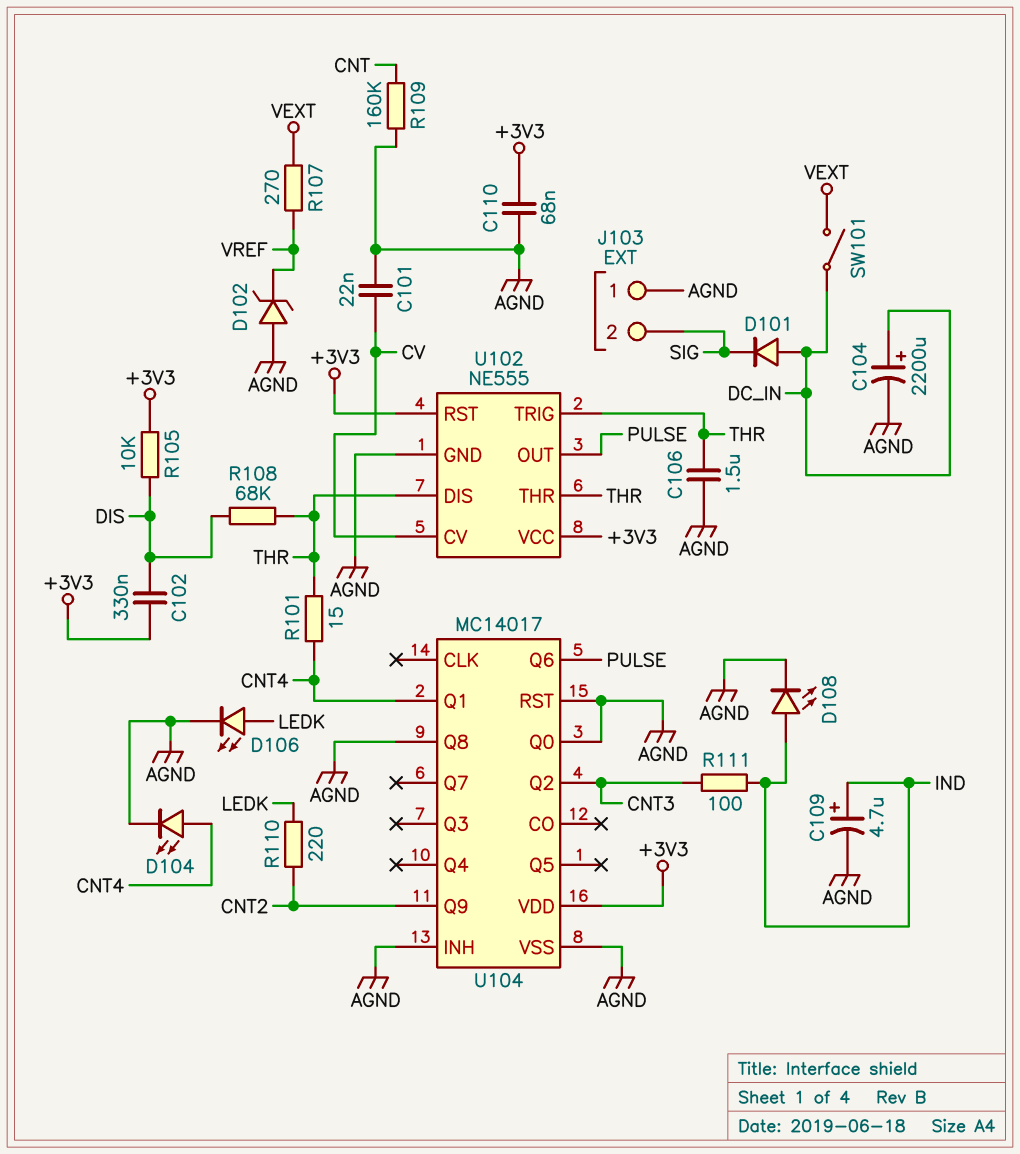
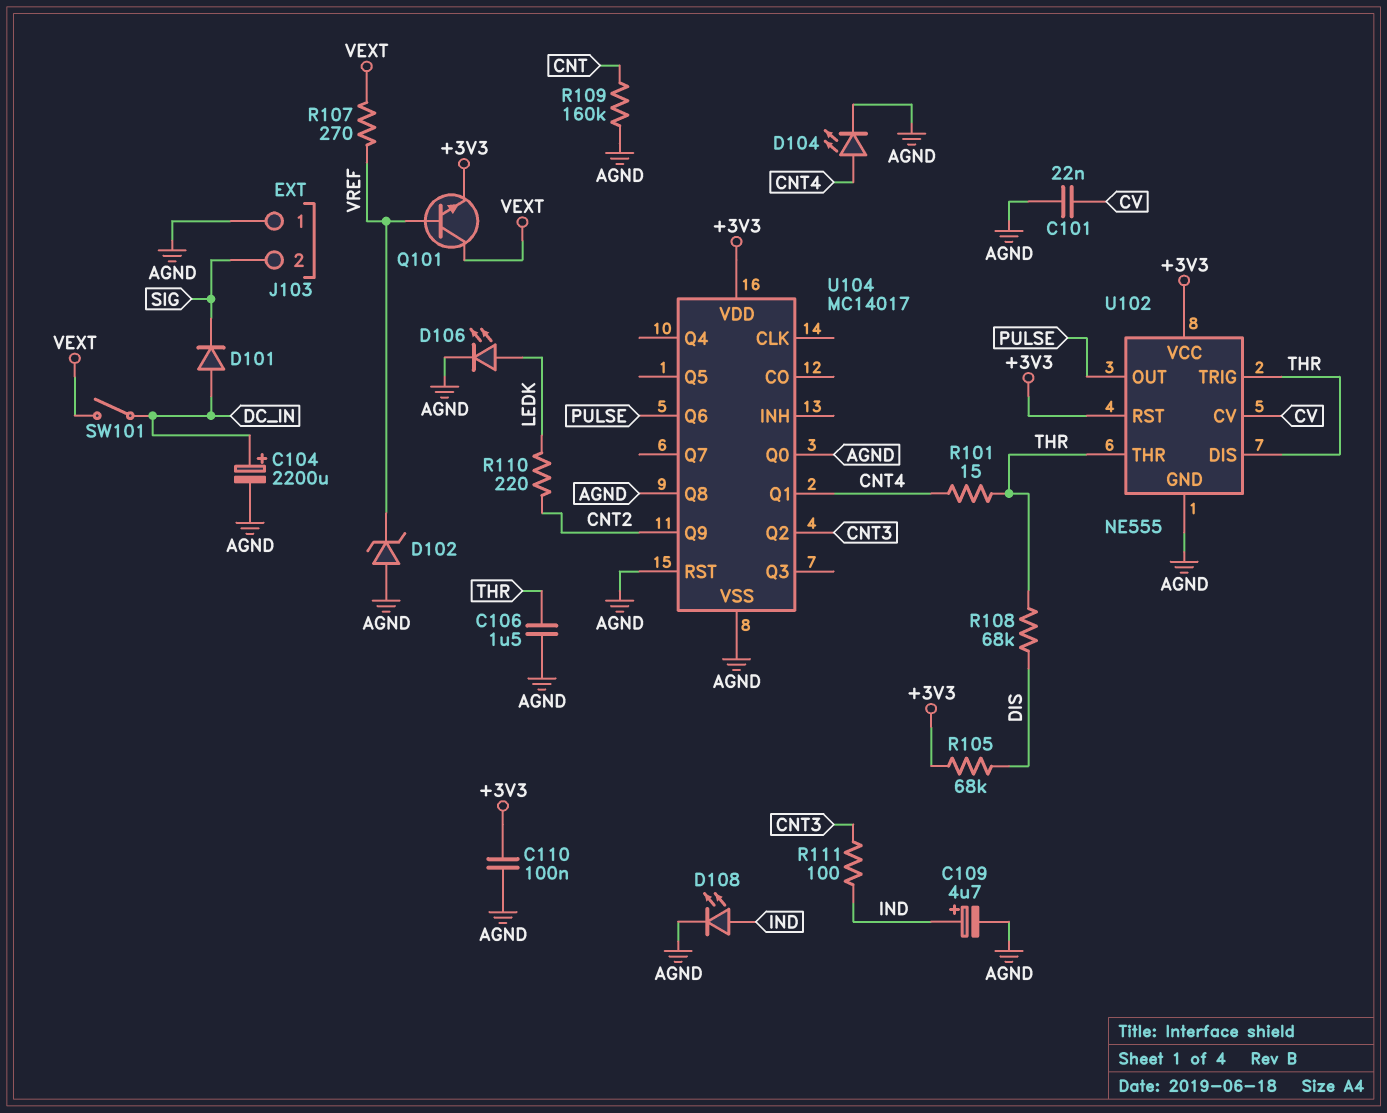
C102: 330nF (+3V3, DIS) -> none
C110: 68nF (+3V3, AGND) -> 100nF (+3V3, AGND)
Q101: none -> NPN (B VREF, C VEXT, E +3V3)
R105: 10k (+3V3, DIS) -> 68k (+3V3, DIS)
U104 pin INH: AGND -> none

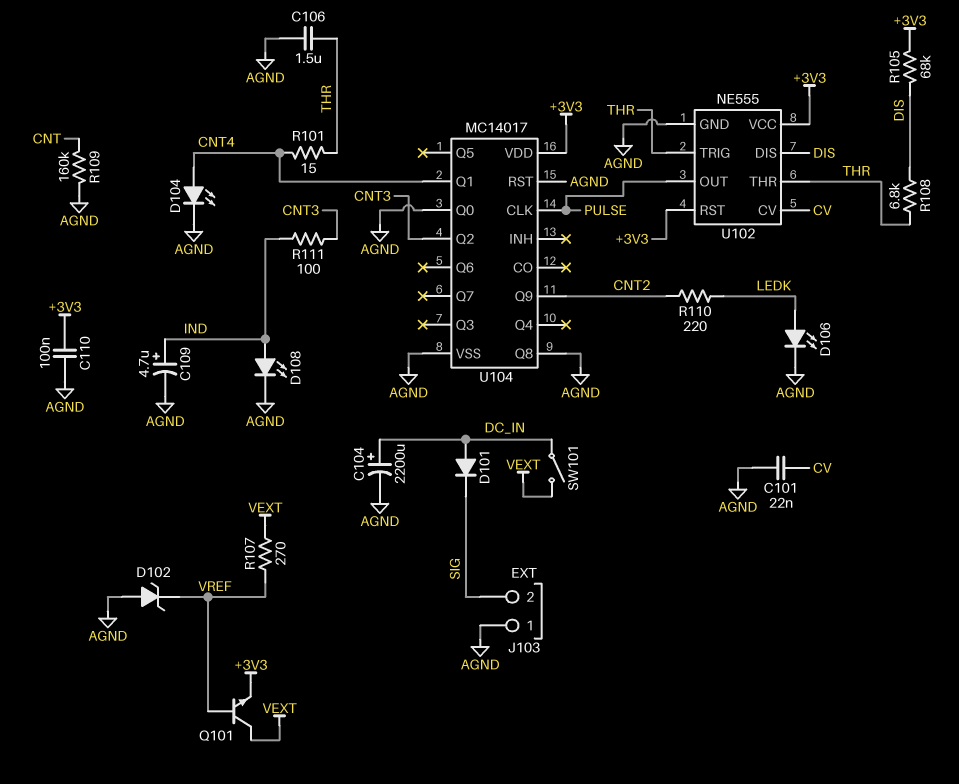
R108: 68k (DIS, THR) -> 6.8k (DIS, THR)
U102 pin DIS: THR -> DIS
U104 pin CLK: none -> PULSE
U104 pin Q6: PULSE -> none

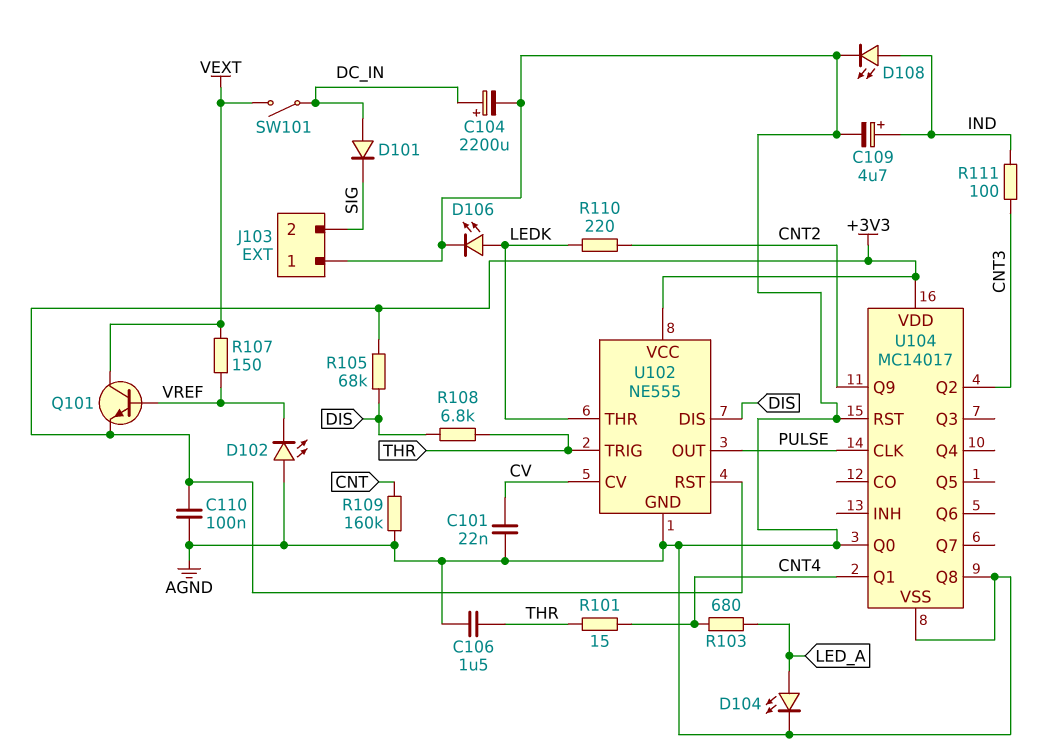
D102: zener (A AGND, K VREF) -> LED (A AGND, K VREF)
D104: LED (A CNT4, K AGND) -> LED (A LED_A, K AGND)
R103: none -> 680 (CNT4, LED_A)
R107: 270 (VEXT, VREF) -> 150 (VEXT, VREF)
U102 pin THR: THR -> LEDK

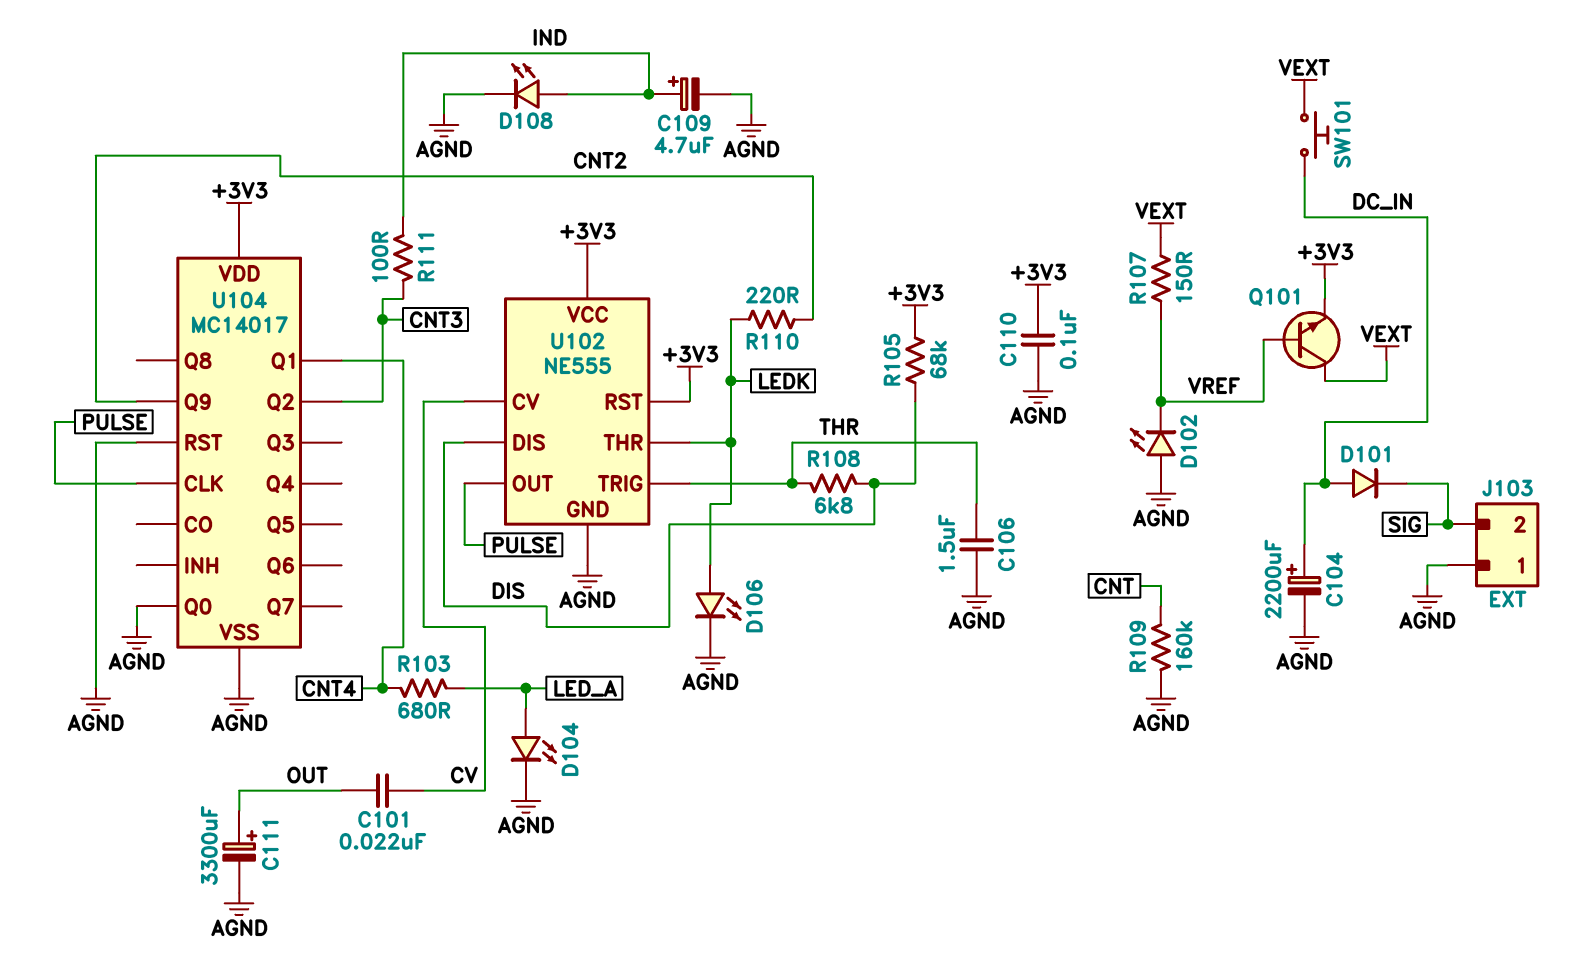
C101: 22nF (AGND, CV) -> 22nF (CV, OUT)
C111: none -> 3300uF (plus OUT, minus AGND)
R101: 15 (CNT4, THR) -> none
SW101: switch (DC_IN, VEXT) -> button (DC_IN, VEXT)
U104 pin Q8: AGND -> none

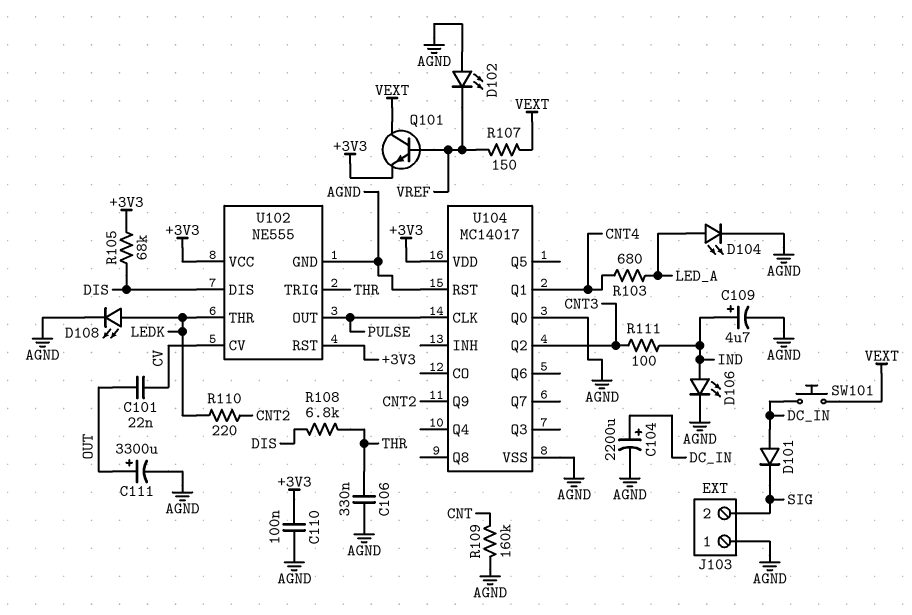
C106: 1.5uF (AGND, THR) -> 330nF (AGND, THR)
D106: LED (A LEDK, K AGND) -> LED (A IND, K AGND)
D108: LED (A IND, K AGND) -> LED (A LEDK, K AGND)

